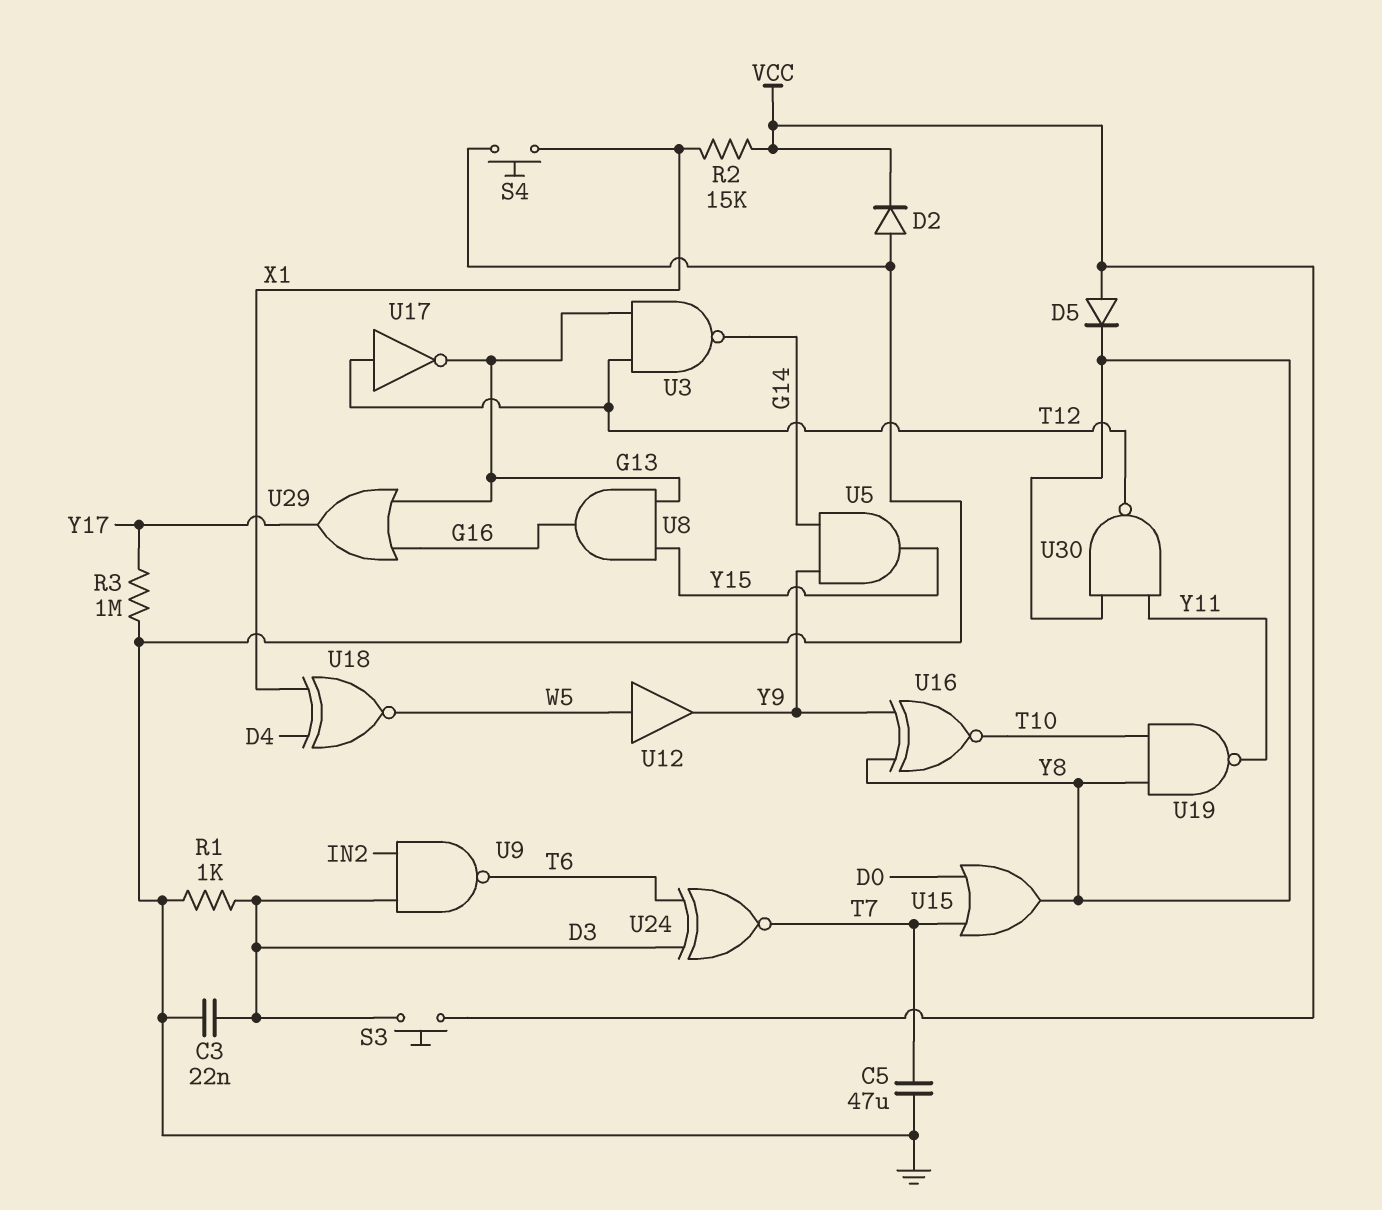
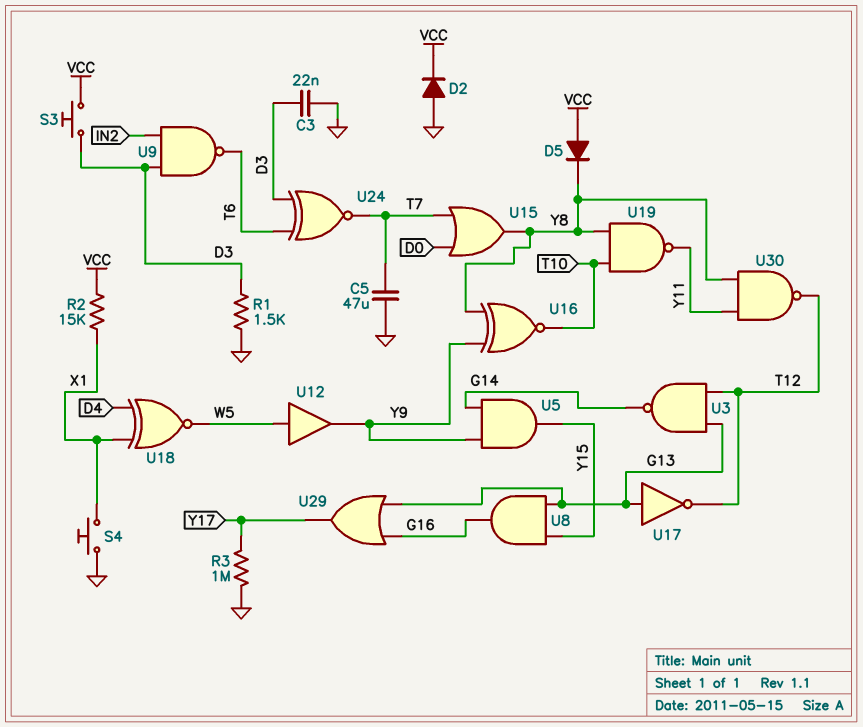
R1: 1k (D3, GND) -> 1.5k (D3, GND)
U17: NOT (in T12, out G13) -> NOT (in G13, out T12)

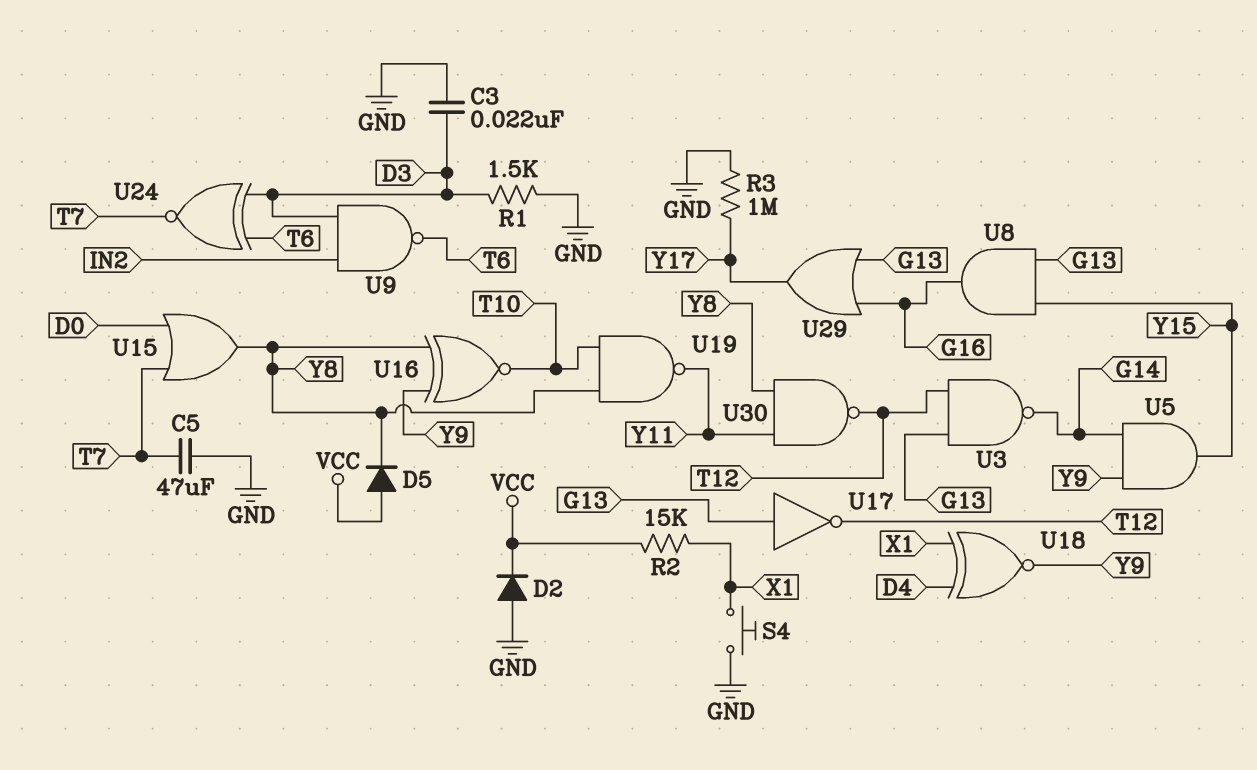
S3: button (D3, VCC) -> none
U12: buffer (in W5, out Y9) -> none
U18: XNOR (in D4, in X1, out W5) -> XNOR (in D4, in X1, out Y9)

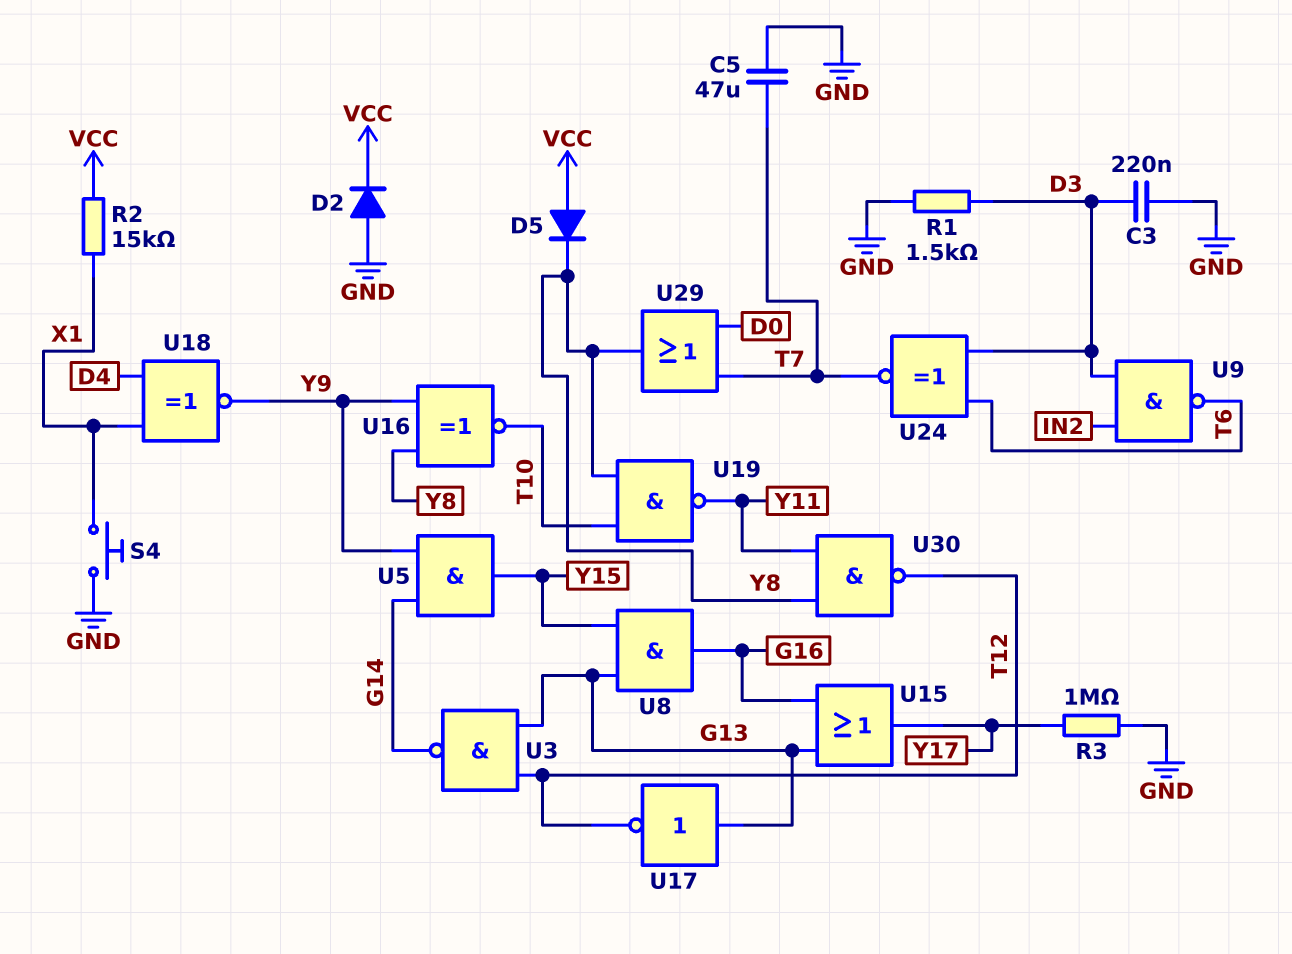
C3: 22nF (D3, GND) -> 220nF (D3, GND)
U15: OR (in D0, in T7, out Y8) -> OR (in G13, in G16, out Y17)
U29: OR (in G13, in G16, out Y17) -> OR (in D0, in T7, out Y8)

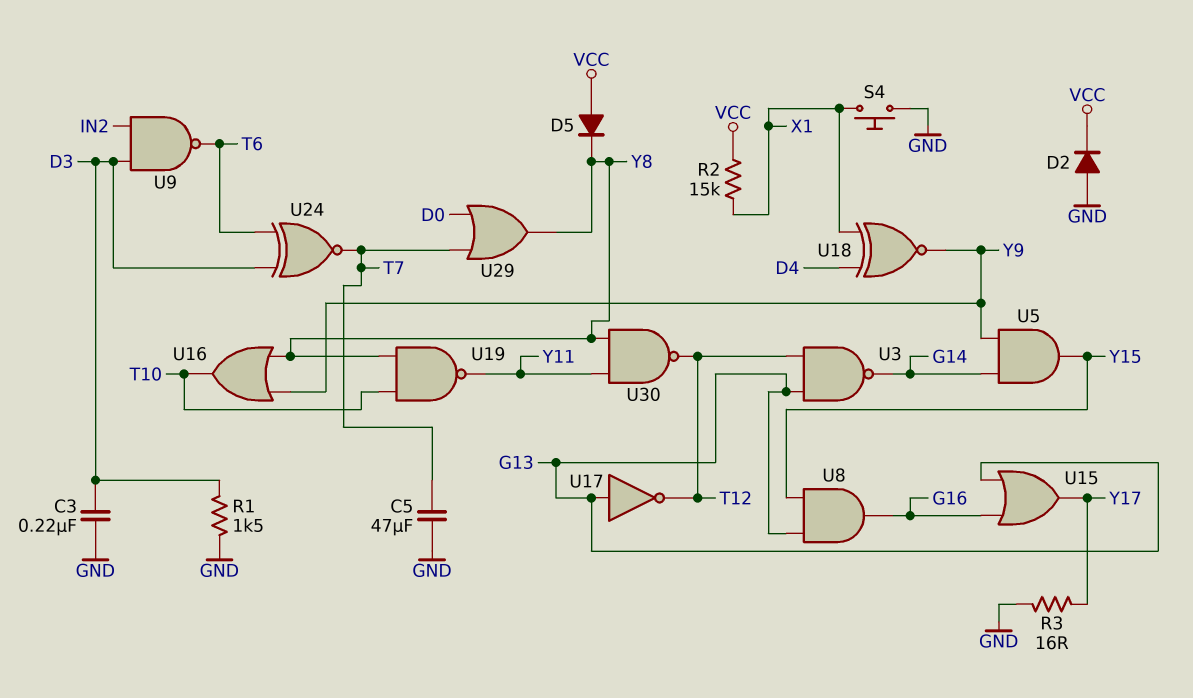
R3: 1M (GND, Y17) -> 16 (GND, Y17)
U16: XNOR (in Y8, in Y9, out T10) -> OR (in Y8, in Y9, out T10)

